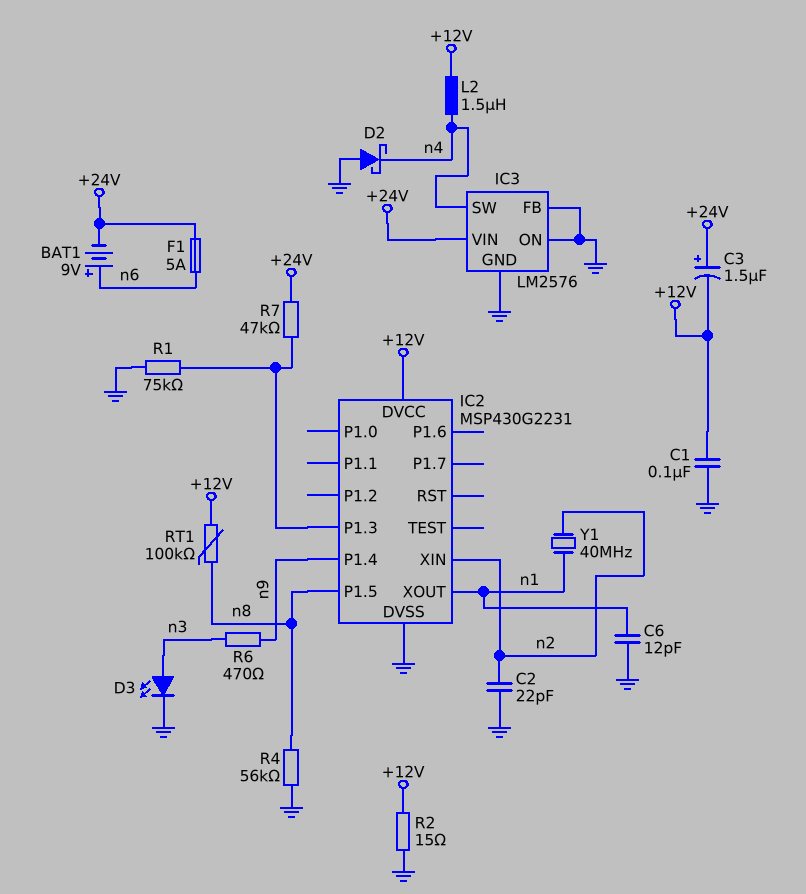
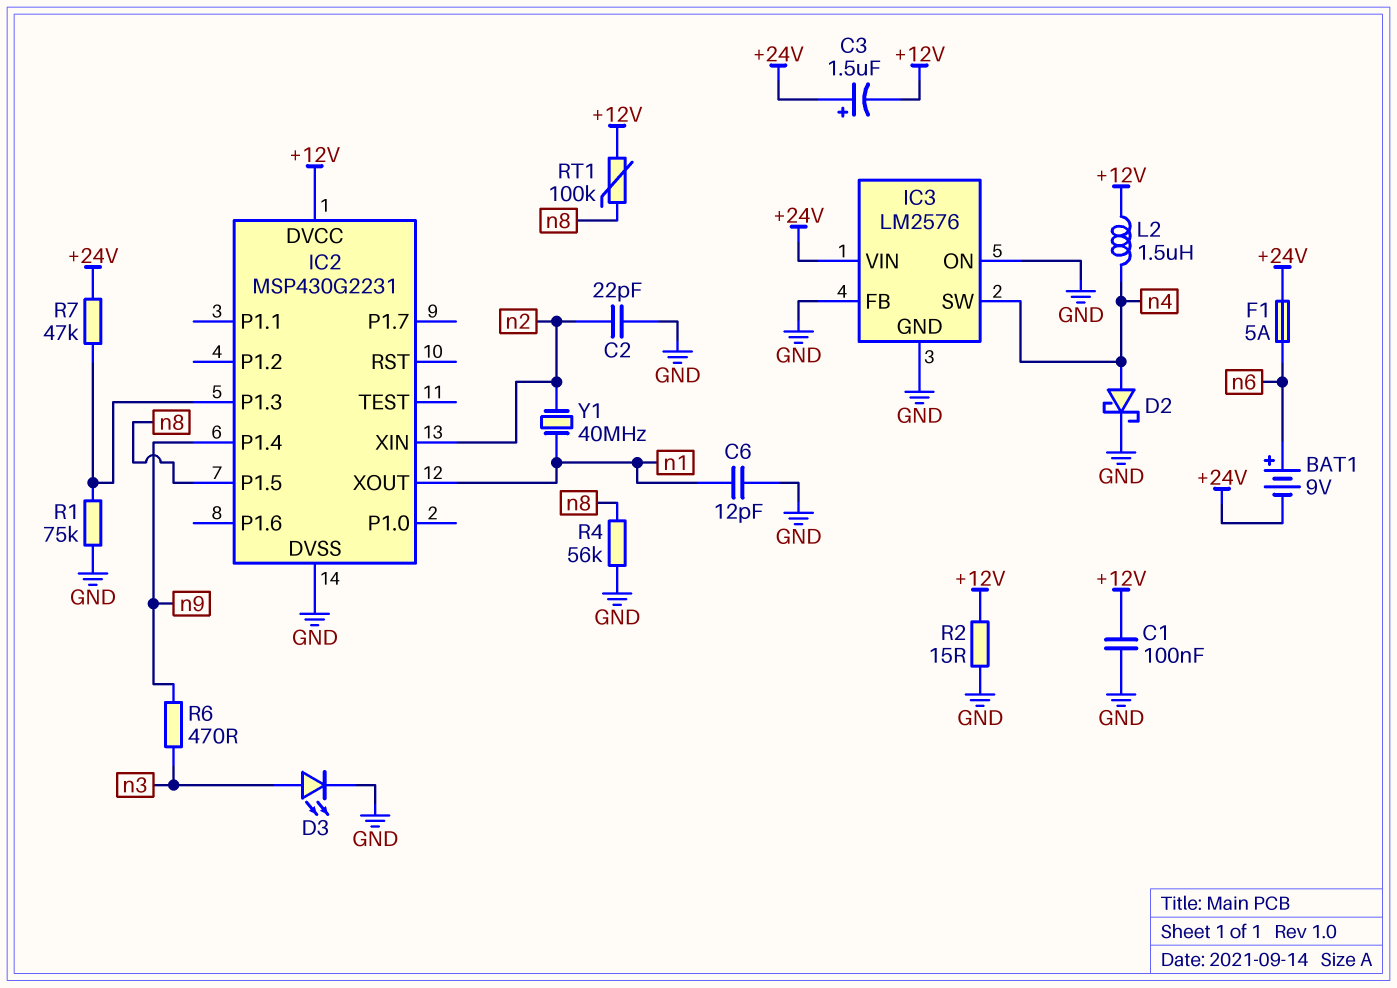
D2: schottky (A GND, K n4) -> schottky (A n4, K GND)

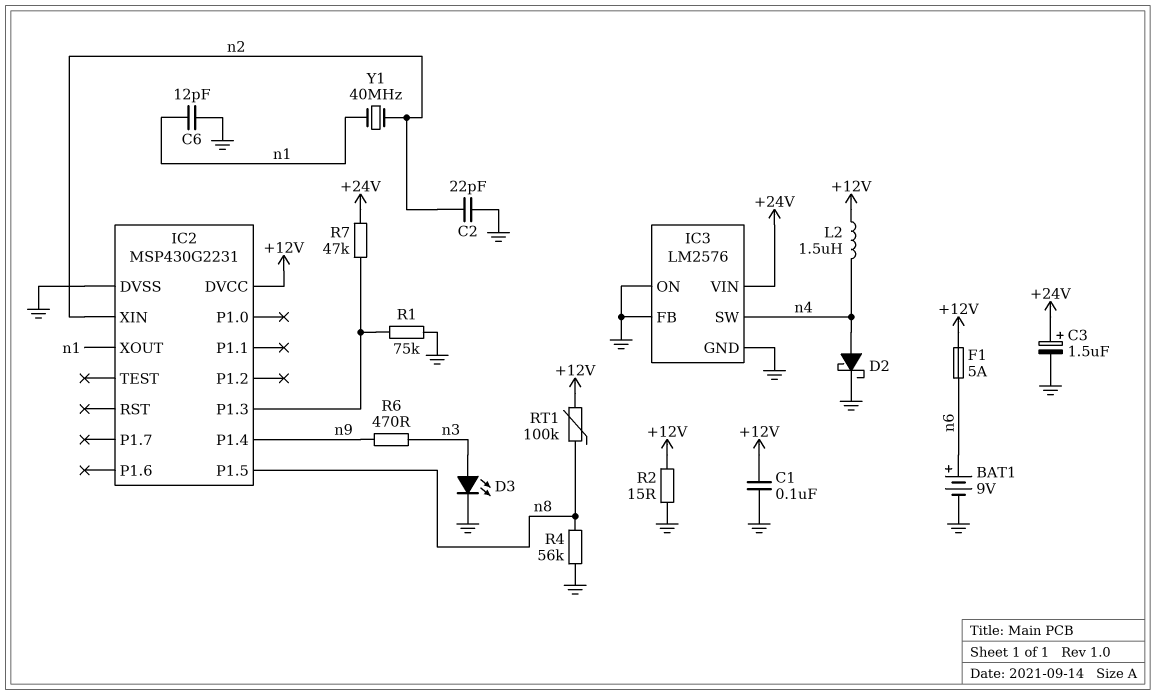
BAT1: 9V (plus n6, minus +24V) -> 9V (plus n6, minus GND)
C3: 1.5uF (plus +24V, minus +12V) -> 1.5uF (plus +24V, minus GND)
F1: 5A (+24V, n6) -> 5A (+12V, n6)

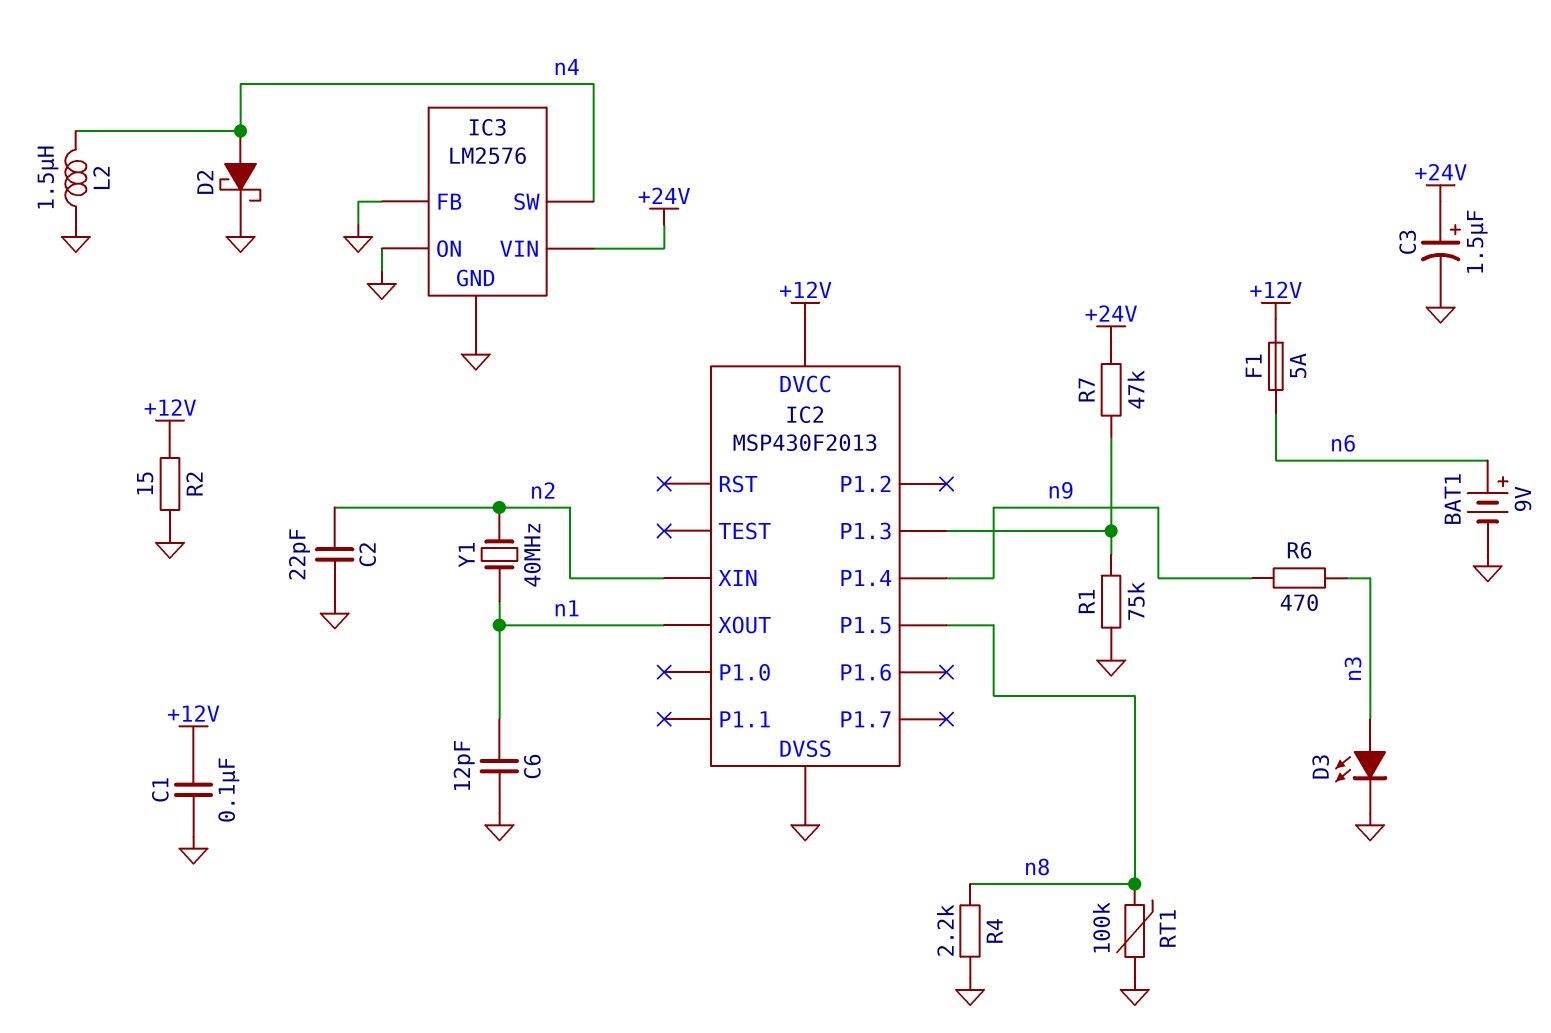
IC2: MSP430G2231 -> MSP430F2013
L2: 1.5uH (+12V, n4) -> 1.5uH (GND, n4)
R4: 56k (GND, n8) -> 2.2k (GND, n8)
RT1: 100k (+12V, n8) -> 100k (GND, n8)

